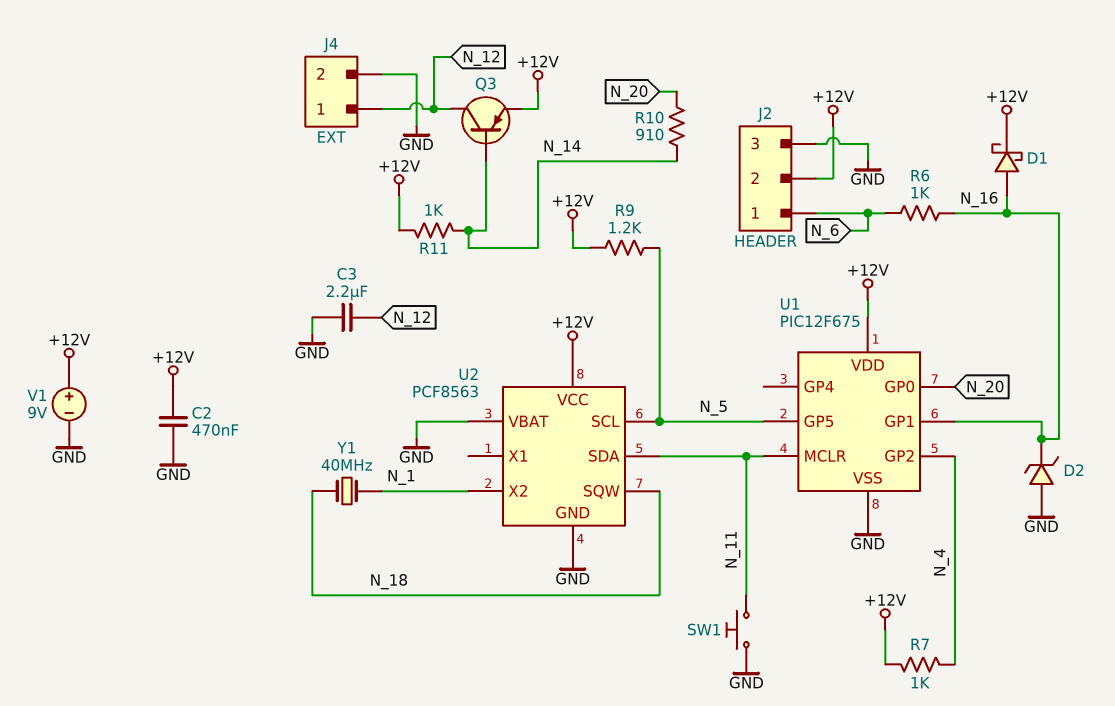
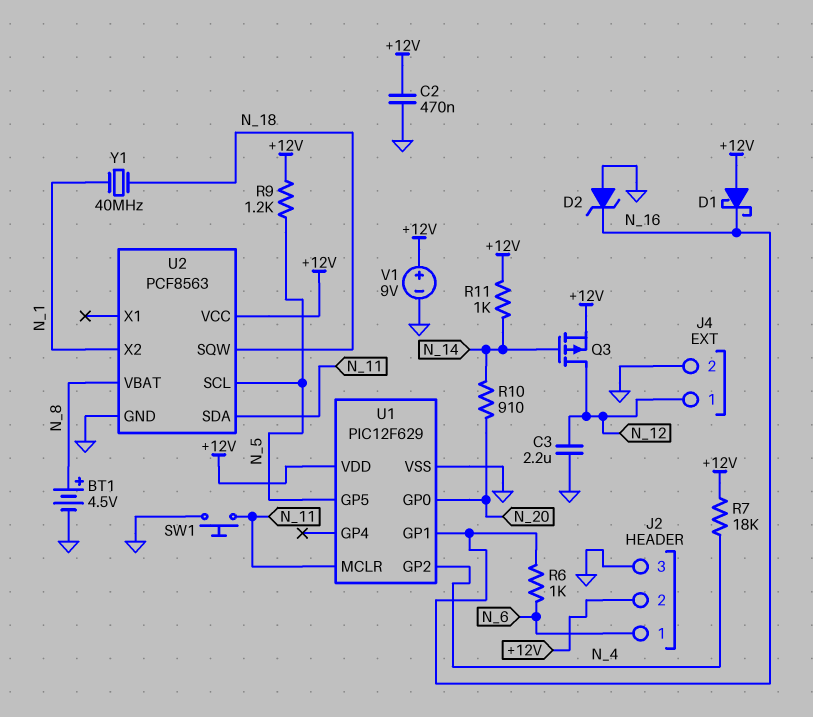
BT1: none -> 4.5V (plus N_8, minus GND)
D1: schottky (A N_16, K +12V) -> schottky (A +12V, K N_16)
Q3: PNP (B N_14, C N_12, E +12V) -> PMOS (G N_14, D N_12, S +12V)
R7: 1k (+12V, N_4) -> 18k (+12V, N_4)
U1: PIC12F675 -> PIC12F629
U2 pin VBAT: GND -> N_8

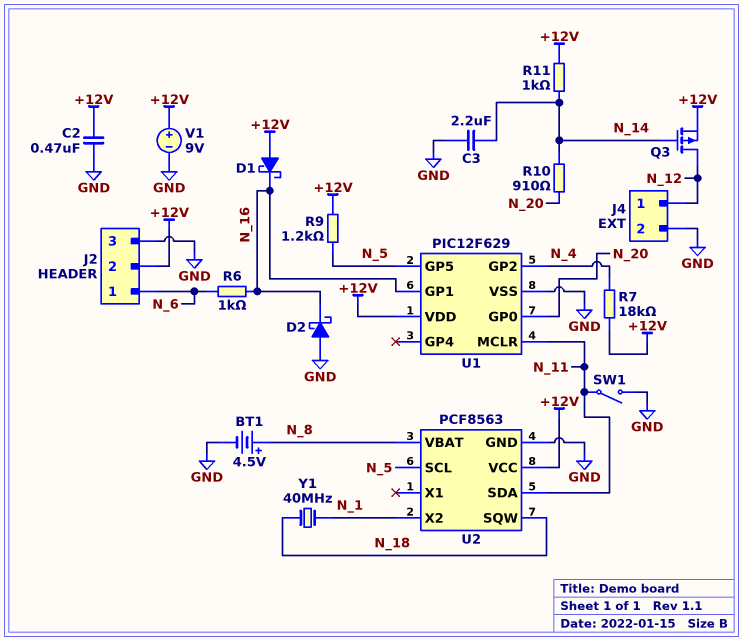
C3: 2.2uF (GND, N_12) -> 2.2uF (GND, N_14)
D2: zener (A GND, K N_16) -> schottky (A GND, K N_16)
SW1: button (GND, N_11) -> switch (GND, N_11)

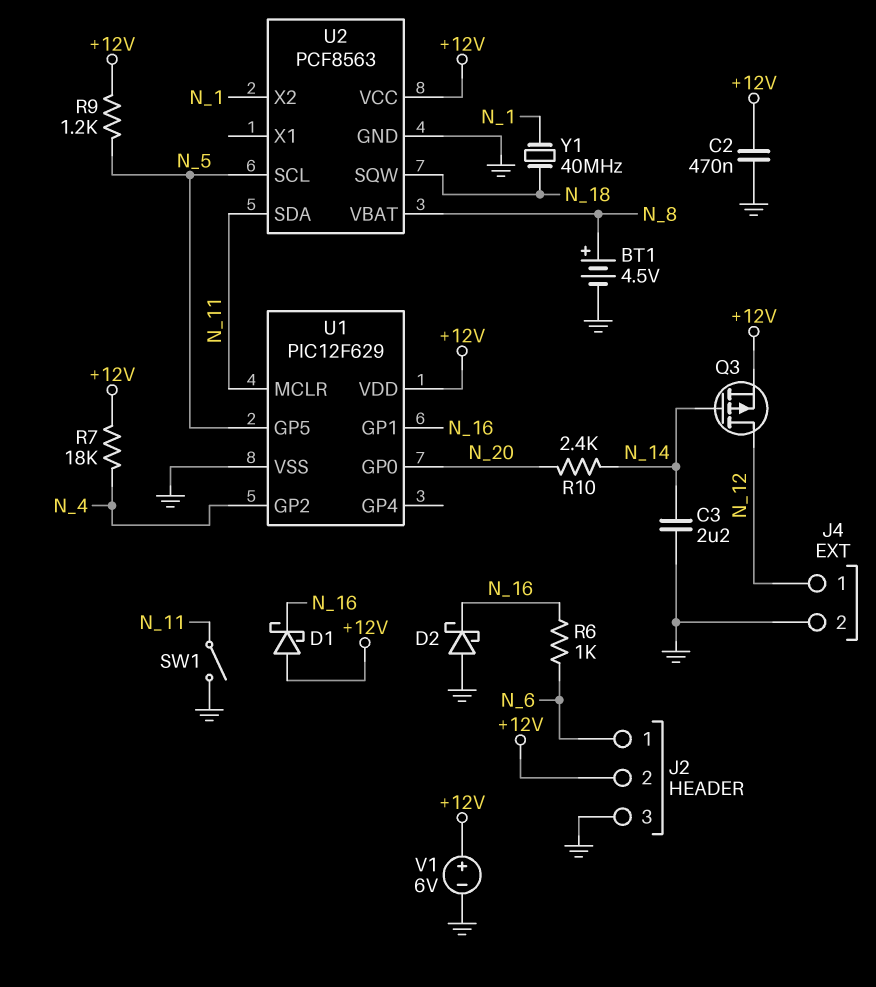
R10: 910 (N_14, N_20) -> 2.4k (N_14, N_20)
R11: 1k (+12V, N_14) -> none
V1: 9V (plus +12V, minus GND) -> 6V (plus +12V, minus GND)

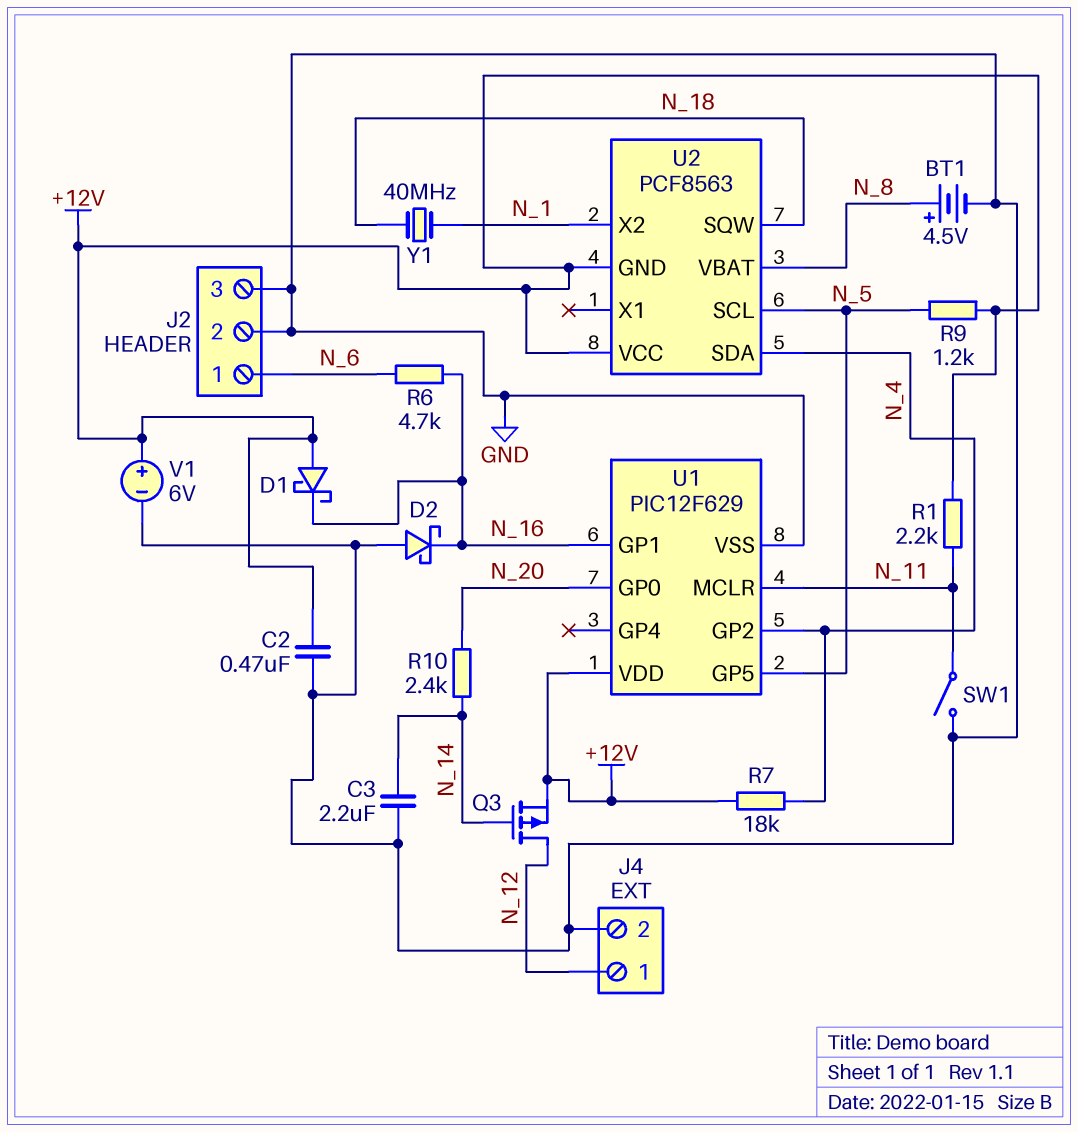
J2 pin 2: +12V -> GND
R1: none -> 2.2k (+12V, N_11)
R6: 1k (N_6, N_16) -> 4.7k (N_6, N_16)
U2 pin GND: GND -> +12V
U2 pin SDA: N_11 -> N_4

